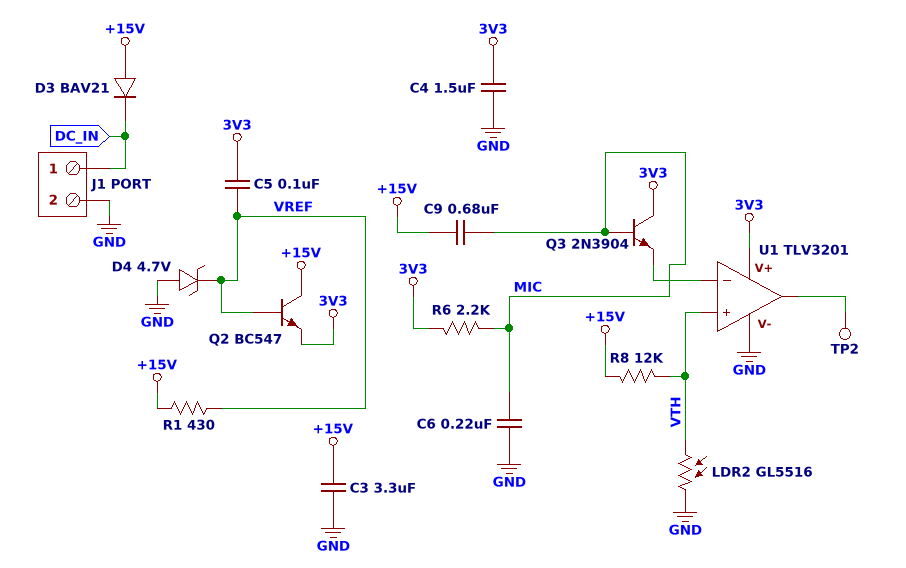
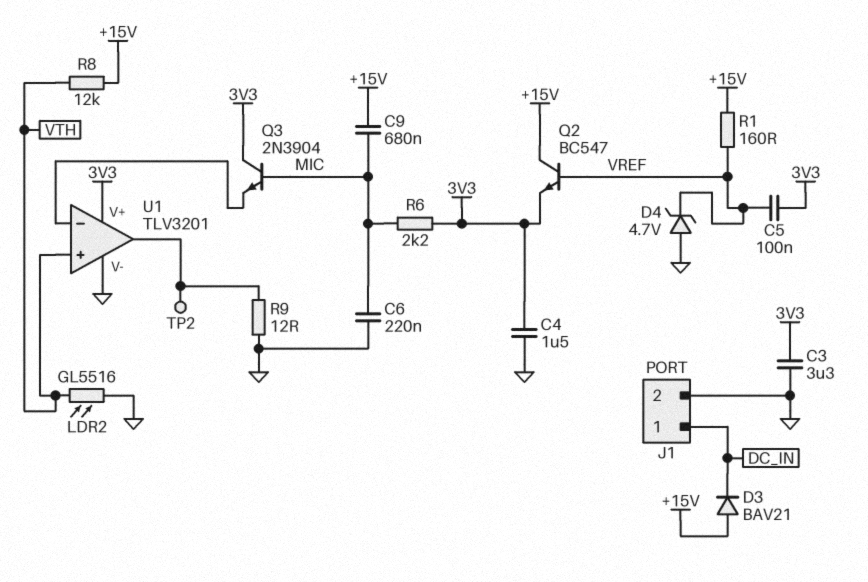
C3: 3.3uF (+15V, GND) -> 3.3uF (3V3, GND)
R1: 430 (+15V, VREF) -> 160 (+15V, VREF)
R9: none -> 12 (GND, U1/out)

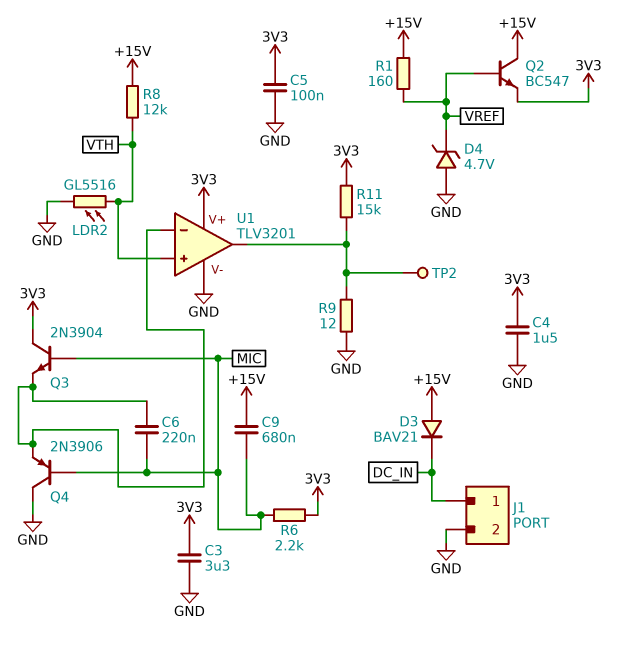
C5: 100nF (3V3, VREF) -> 100nF (3V3, GND)
C6: 220nF (GND, MIC) -> 220nF (MIC, U1/in-)
Q4: none -> PNP 2N3906 (B MIC, C GND, E U1/in-)
R11: none -> 15k (3V3, U1/out)

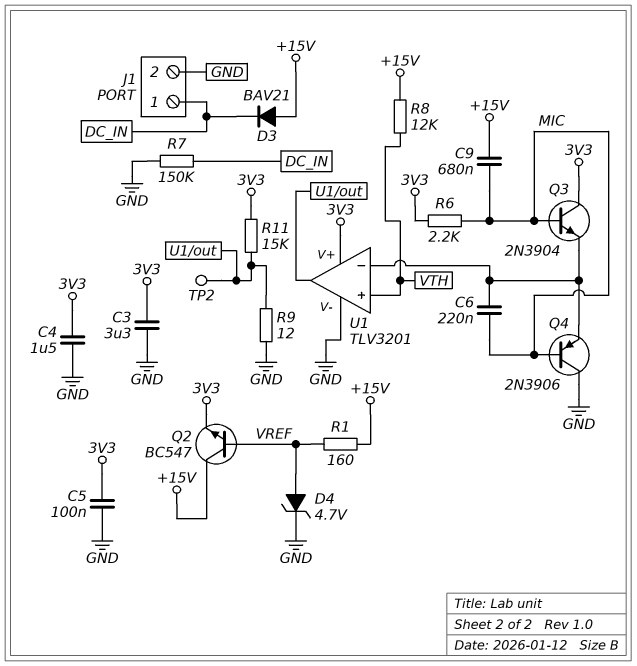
D4: zener 4.7V (A GND, K VREF) -> zener 4.7V (A VREF, K GND)
LDR2: GL5516 (GND, VTH) -> none
R7: none -> 150k (DC_IN, GND)

